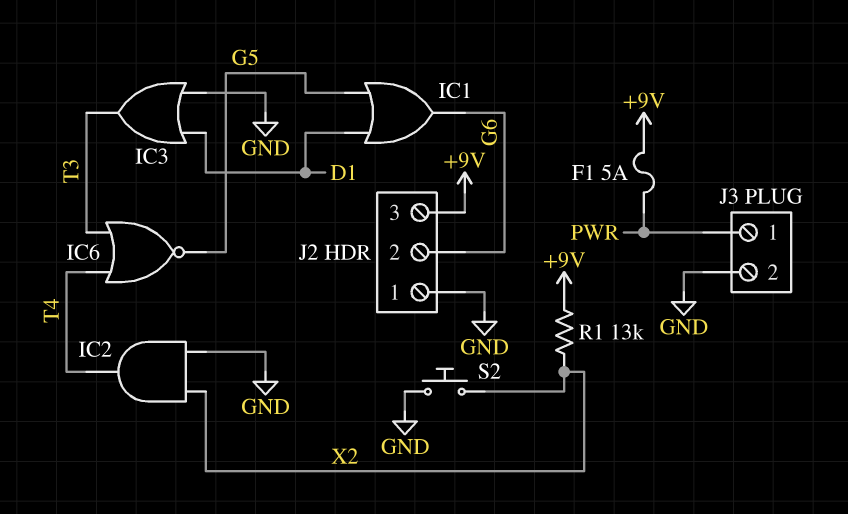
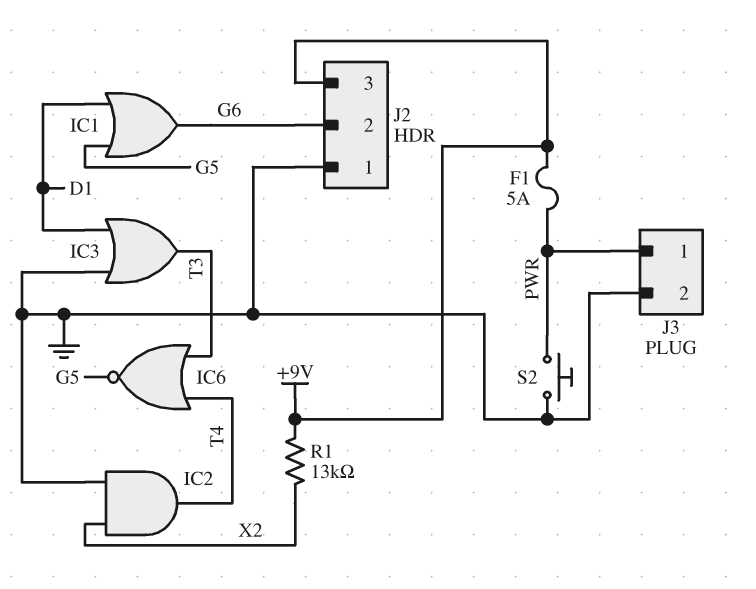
S2: button (GND, X2) -> button (GND, PWR)

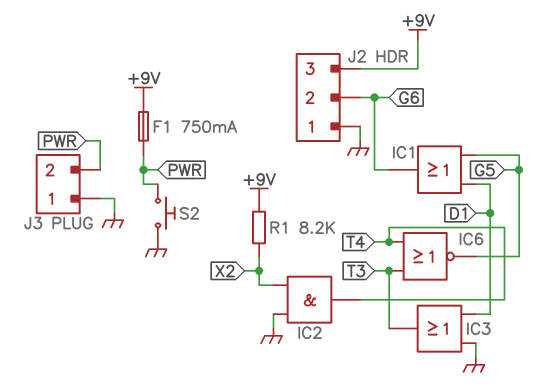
F1: 5A (+9V, PWR) -> 750mA (+9V, PWR)
J3 pin 1: PWR -> GND
J3 pin 2: GND -> PWR
R1: 13k (+9V, X2) -> 8.2k (+9V, X2)

